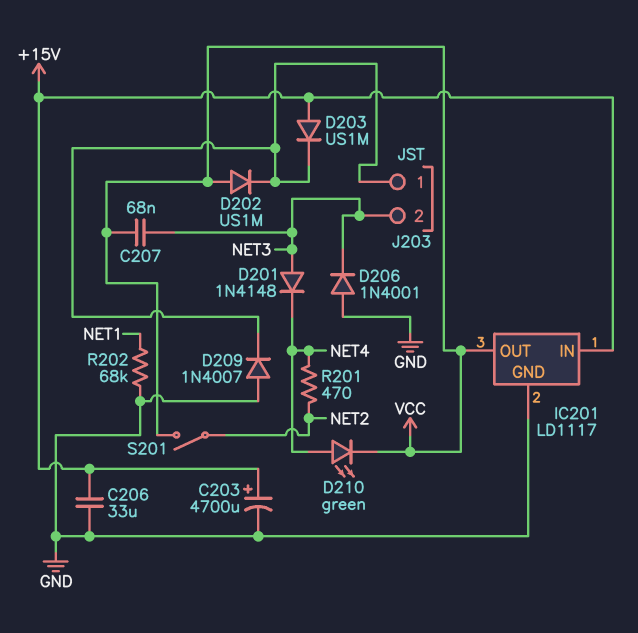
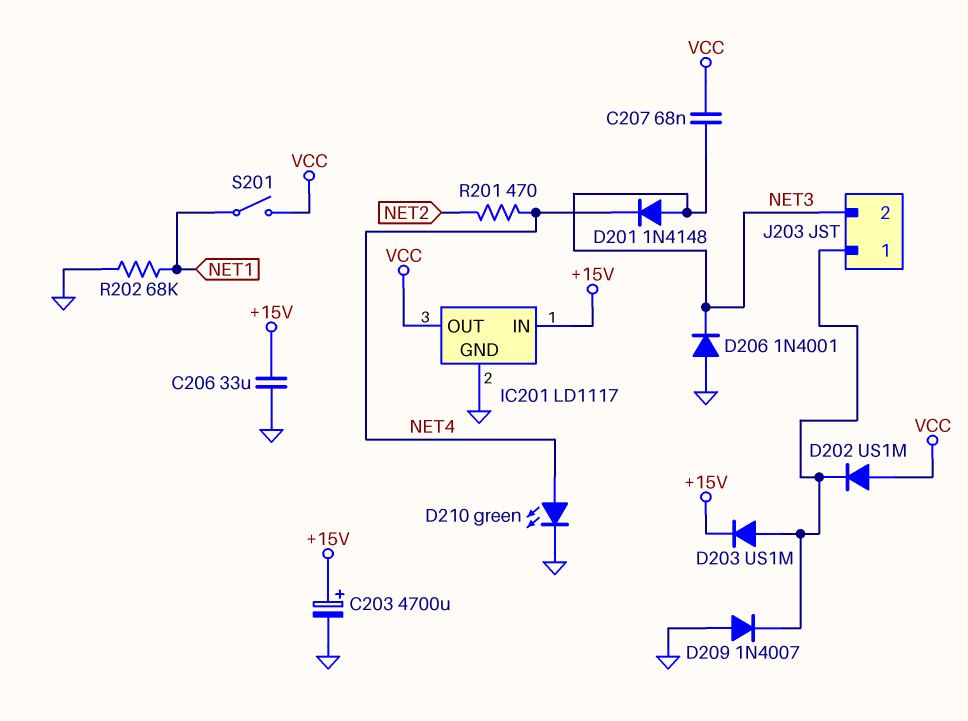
D203: diode US1M (A +15V, K J203/1) -> diode US1M (A J203/1, K +15V)
D210: LED green (A NET4, K VCC) -> LED green (A NET4, K GND)
S201: switch (NET2, VCC) -> switch (NET1, VCC)

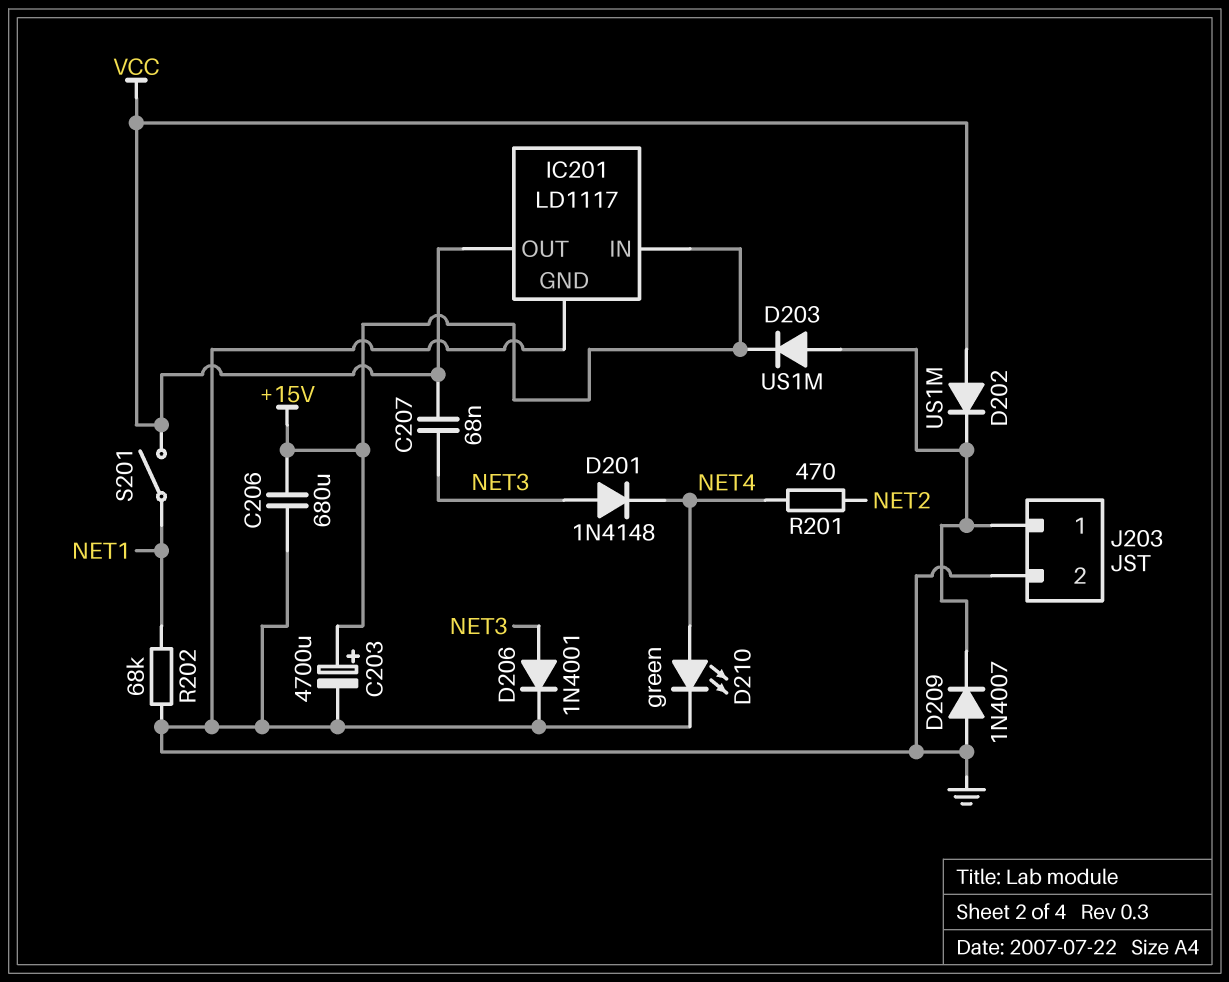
C206: 33uF (+15V, GND) -> 680uF (+15V, GND)
D206: diode 1N4001 (A GND, K NET3) -> diode 1N4001 (A NET3, K GND)
J203 pin 2: NET3 -> GND

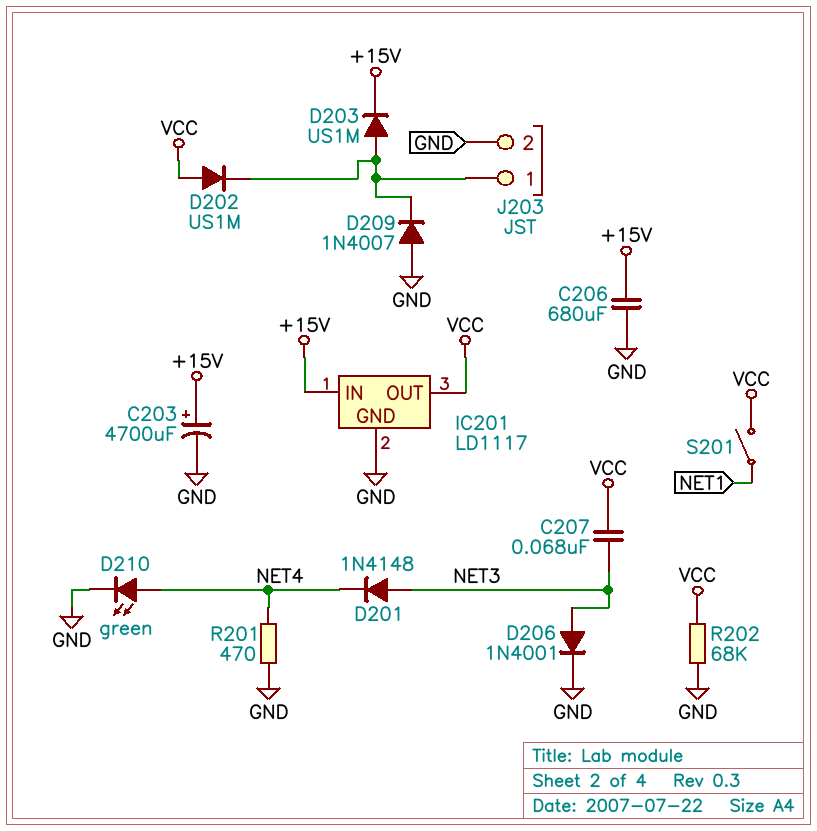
R201: 470 (NET2, NET4) -> 470 (GND, NET4)
R202: 68k (GND, NET1) -> 68k (GND, VCC)

